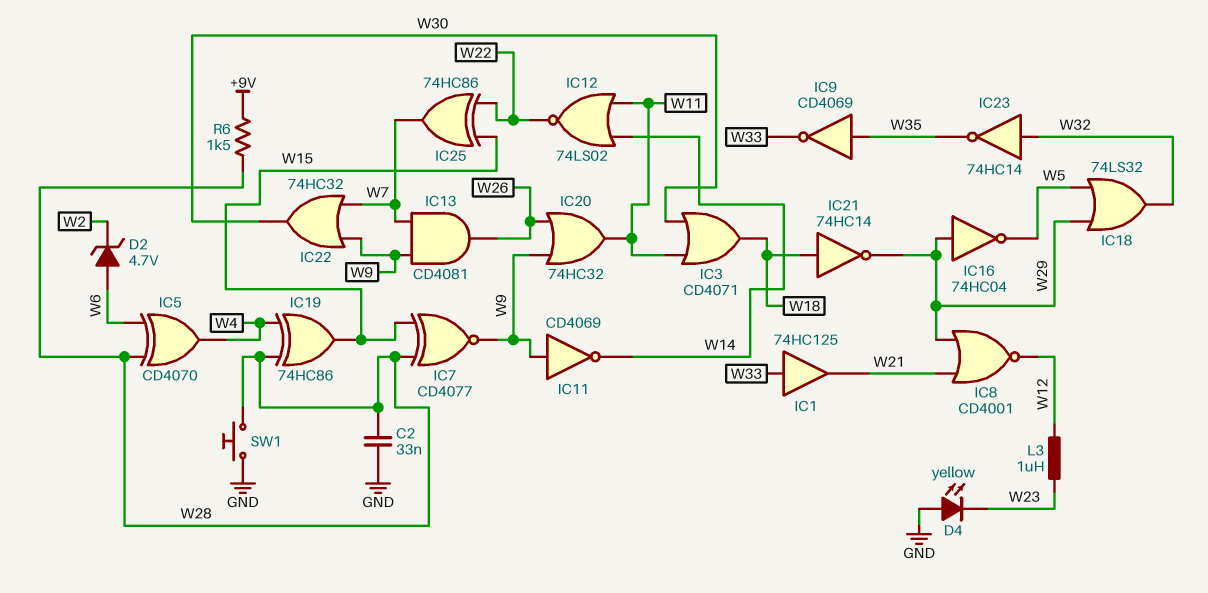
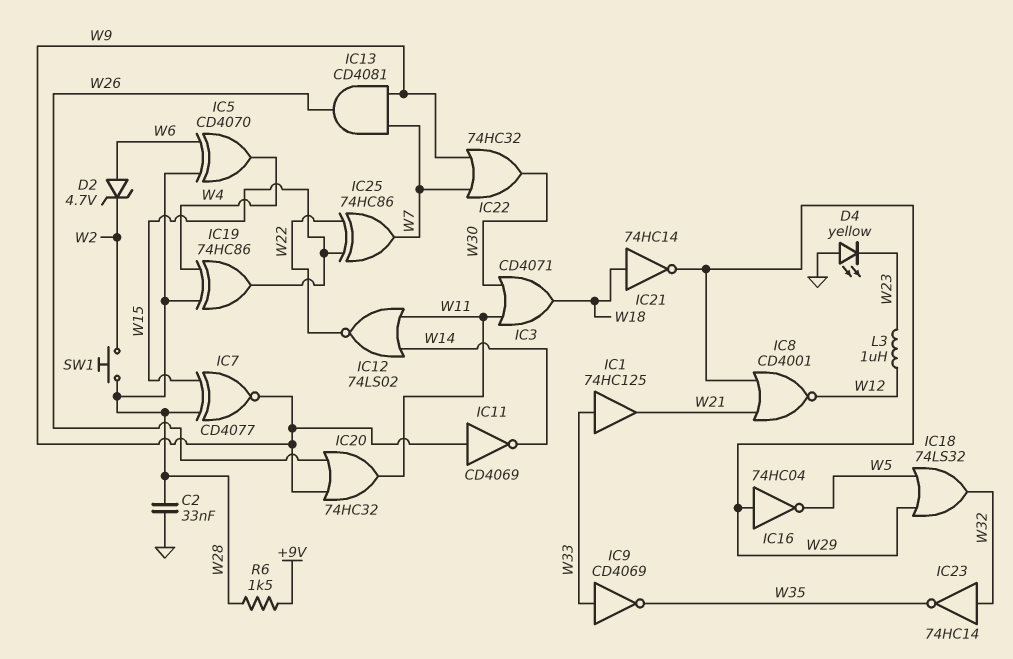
IC9: NOT CD4069 (in W35, out W33) -> NOT CD4069 (in W33, out W35)
SW1: button (GND, W28) -> button (W2, W28)

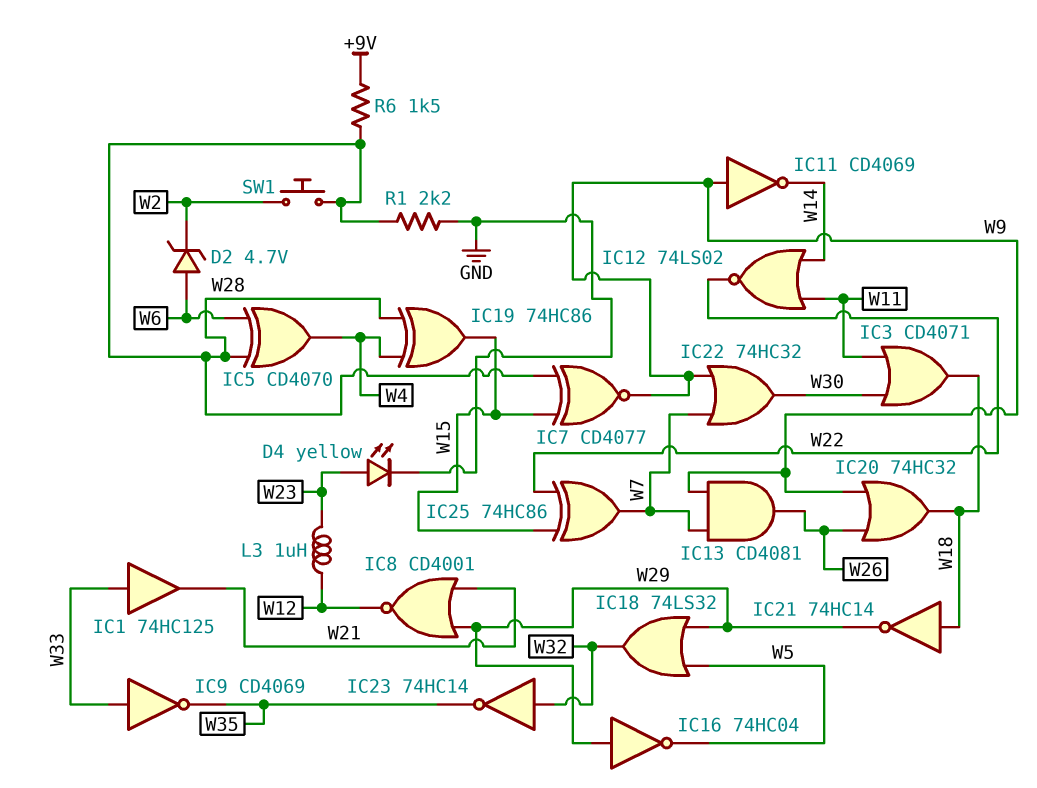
C2: 33nF (GND, W28) -> none
D4: LED yellow (A GND, K W23) -> LED yellow (A W23, K GND)
IC20: OR 74HC32 (in W9, in W26, out W11) -> OR 74HC32 (in W9, in W26, out W18)
R1: none -> 2.2k (GND, W28)

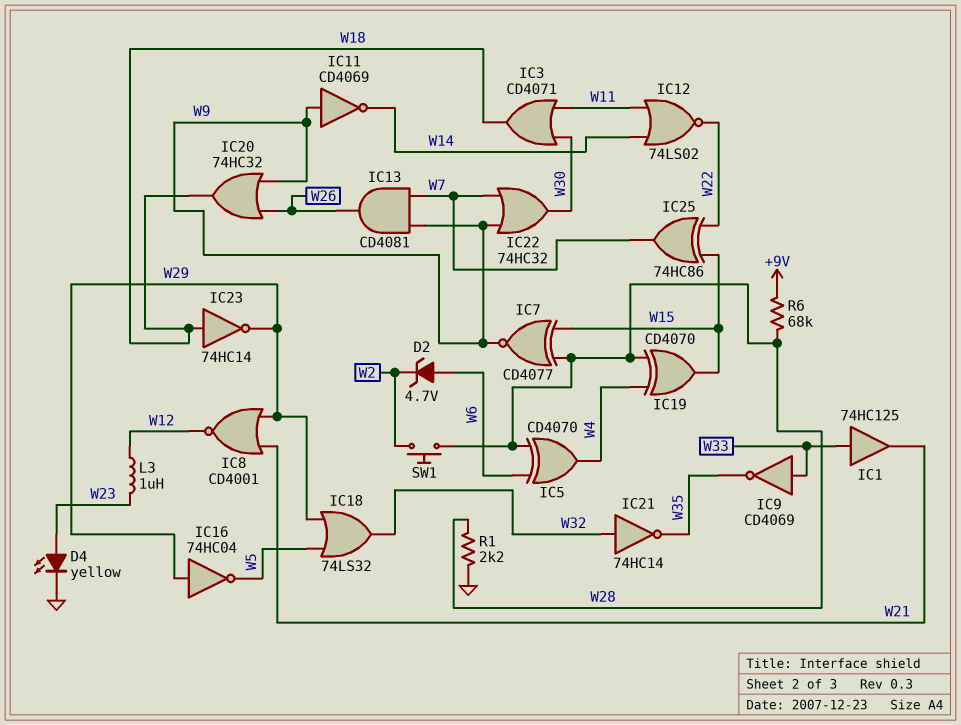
IC19: XOR 74HC86 (in W4, in W28, out W15) -> XOR CD4070 (in W4, in W28, out W15)
IC21: NOT 74HC14 (in W18, out W29) -> NOT 74HC14 (in W32, out W35)
IC23: NOT 74HC14 (in W32, out W35) -> NOT 74HC14 (in W18, out W29)
R6: 1.5k (+9V, W28) -> 68k (+9V, W28)

